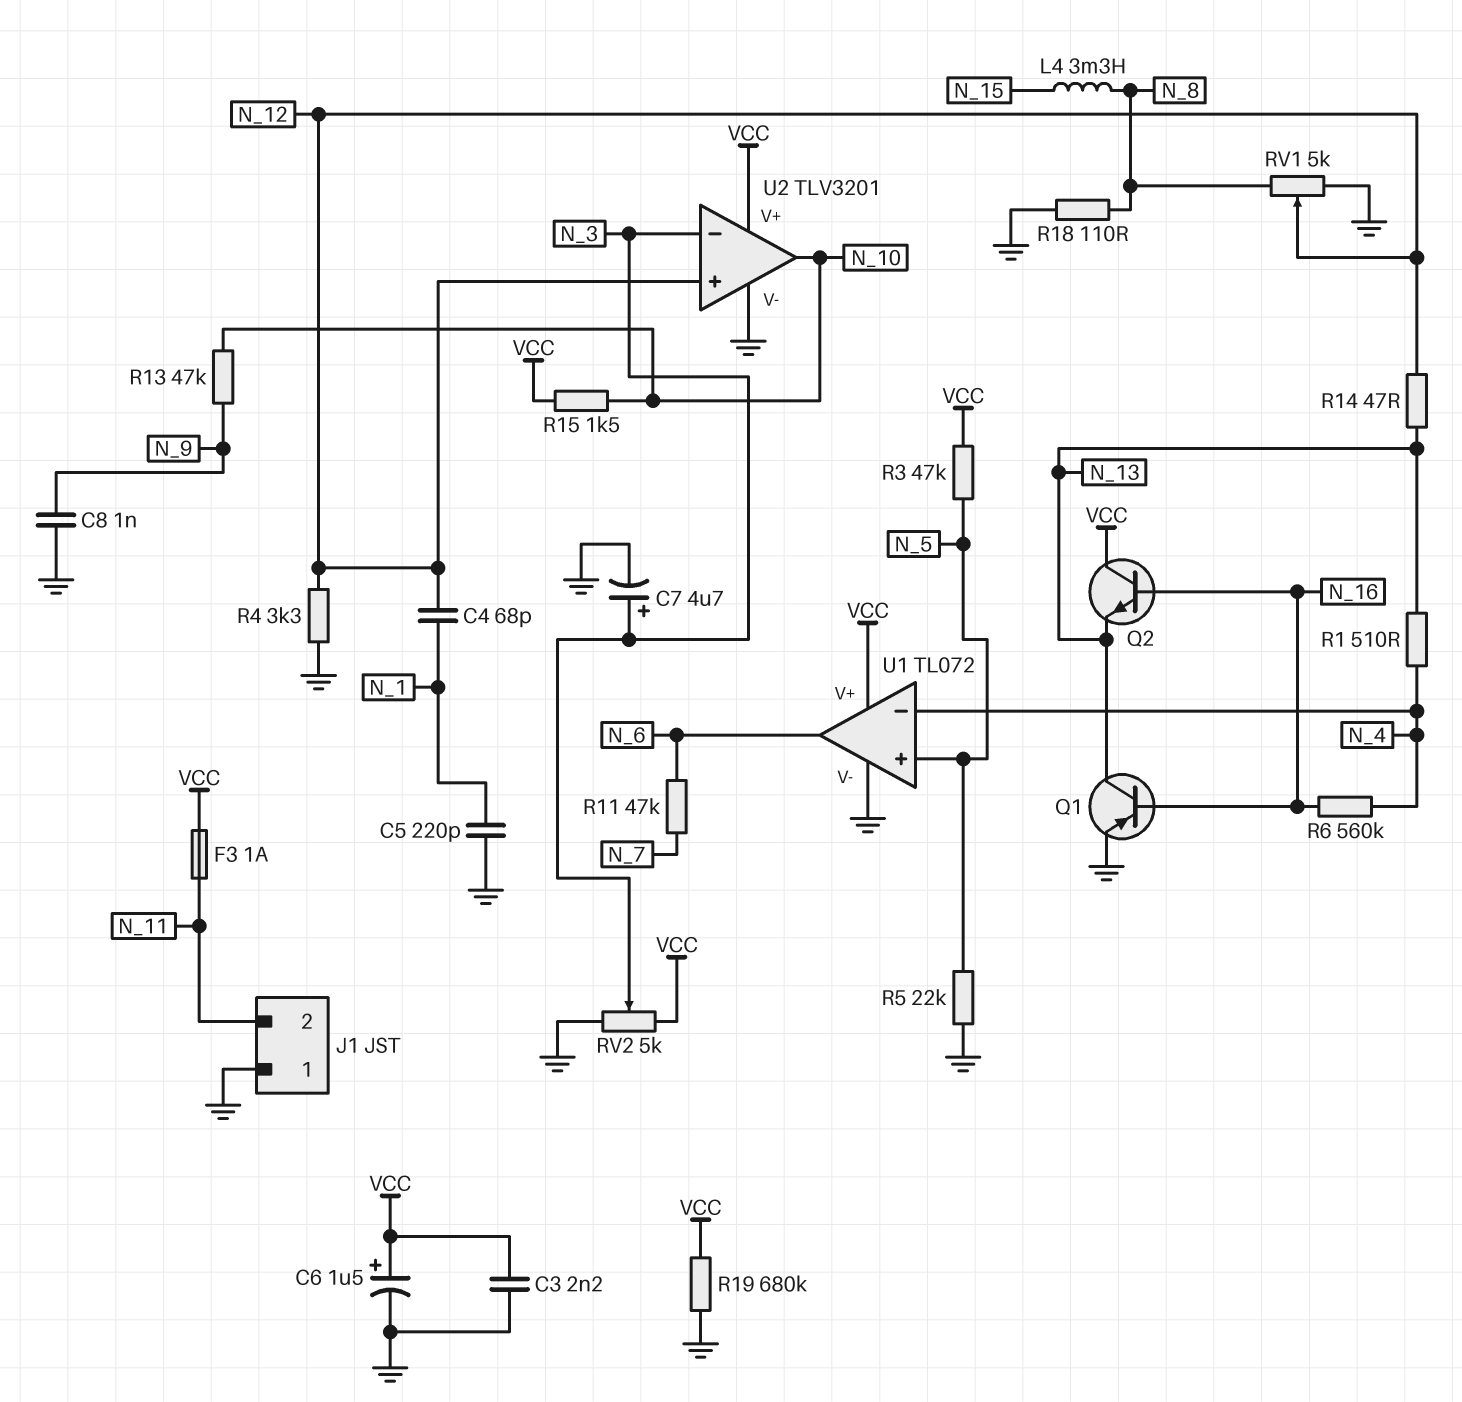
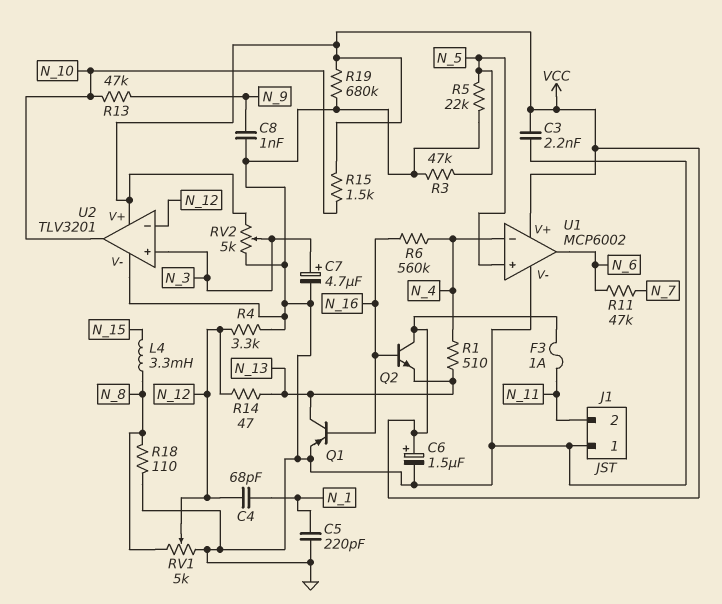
R3: 47k (N_5, VCC) -> 47k (GND, N_5)
U1: TL072 -> MCP6002
U2 pin in+: N_12 -> N_3
U2 pin in-: N_3 -> N_12

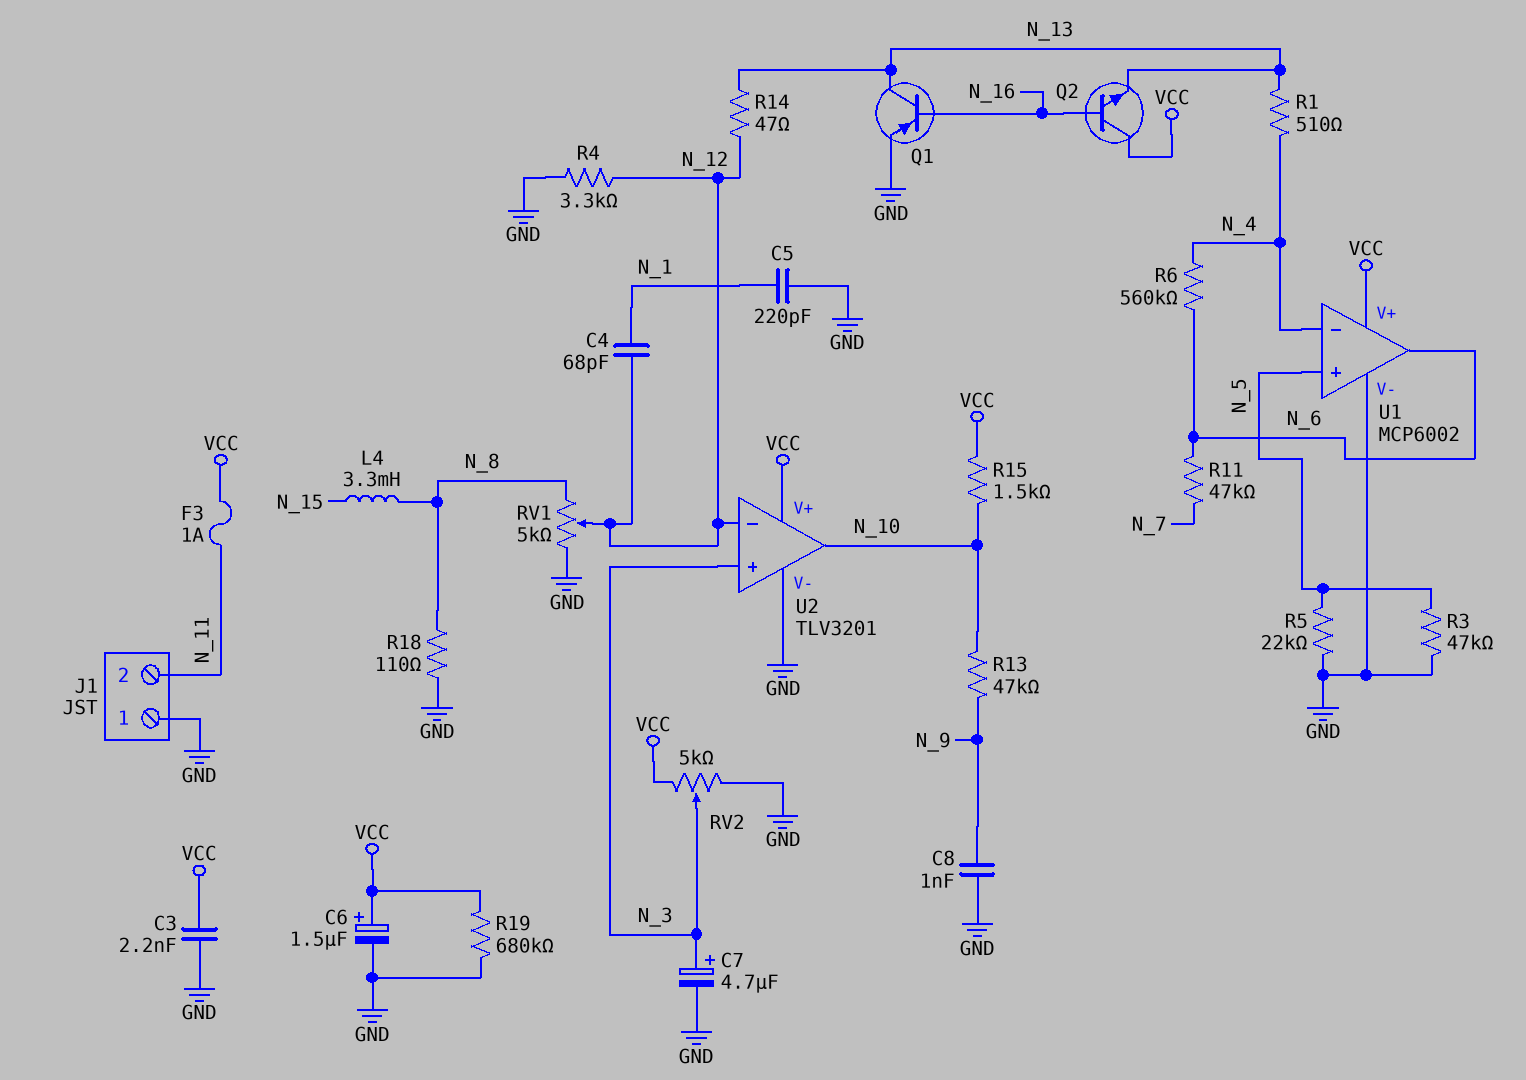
R6: 560k (N_4, N_16) -> 560k (N_4, N_6)

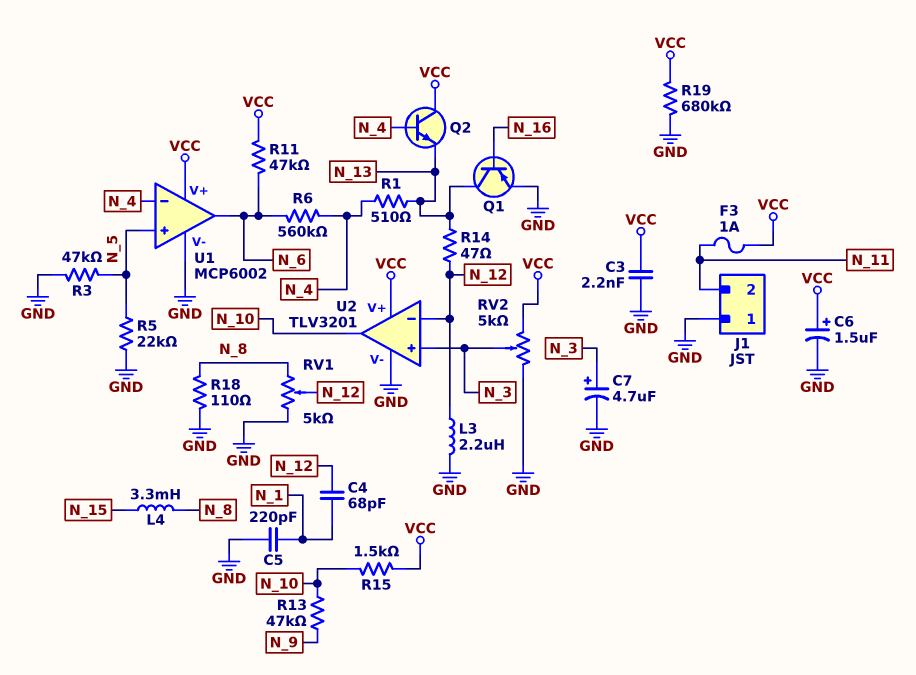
C8: 1nF (GND, N_9) -> none
L3: none -> 2.2uH (GND, N_12)
Q2: NPN (B N_16, C VCC, E N_13) -> NPN (B N_4, C VCC, E N_13)
R4: 3.3k (GND, N_12) -> none
R11: 47k (N_6, N_7) -> 47k (N_6, VCC)

